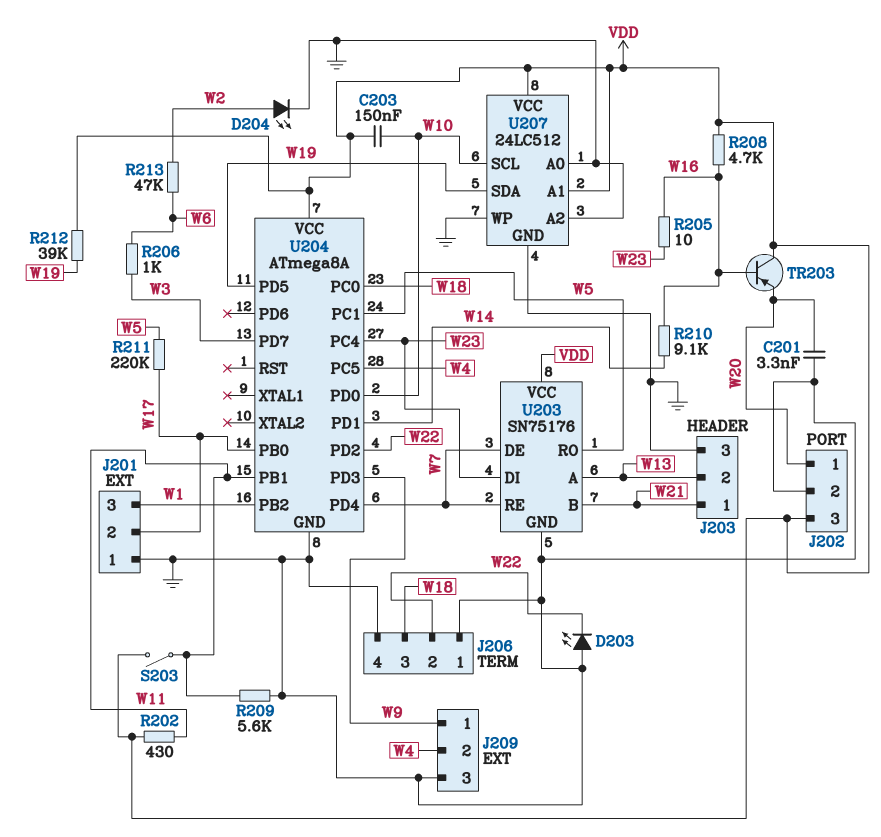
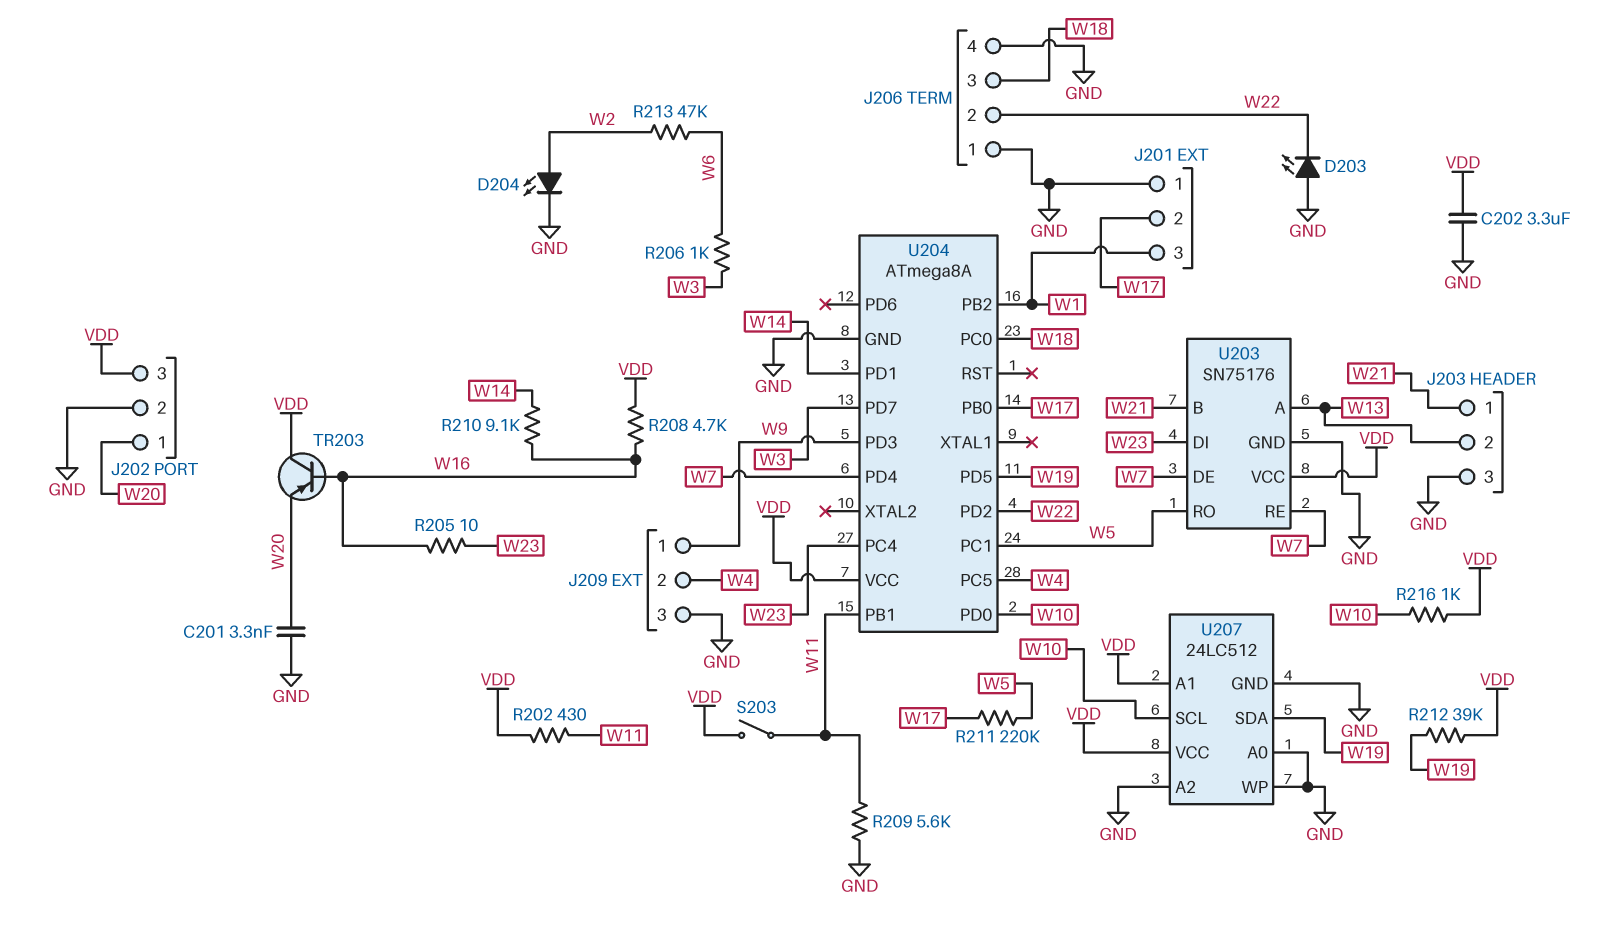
C202: none -> 3.3uF (GND, VDD)
C203: 150nF (VDD, W10) -> none
R216: none -> 1k (VDD, W10)

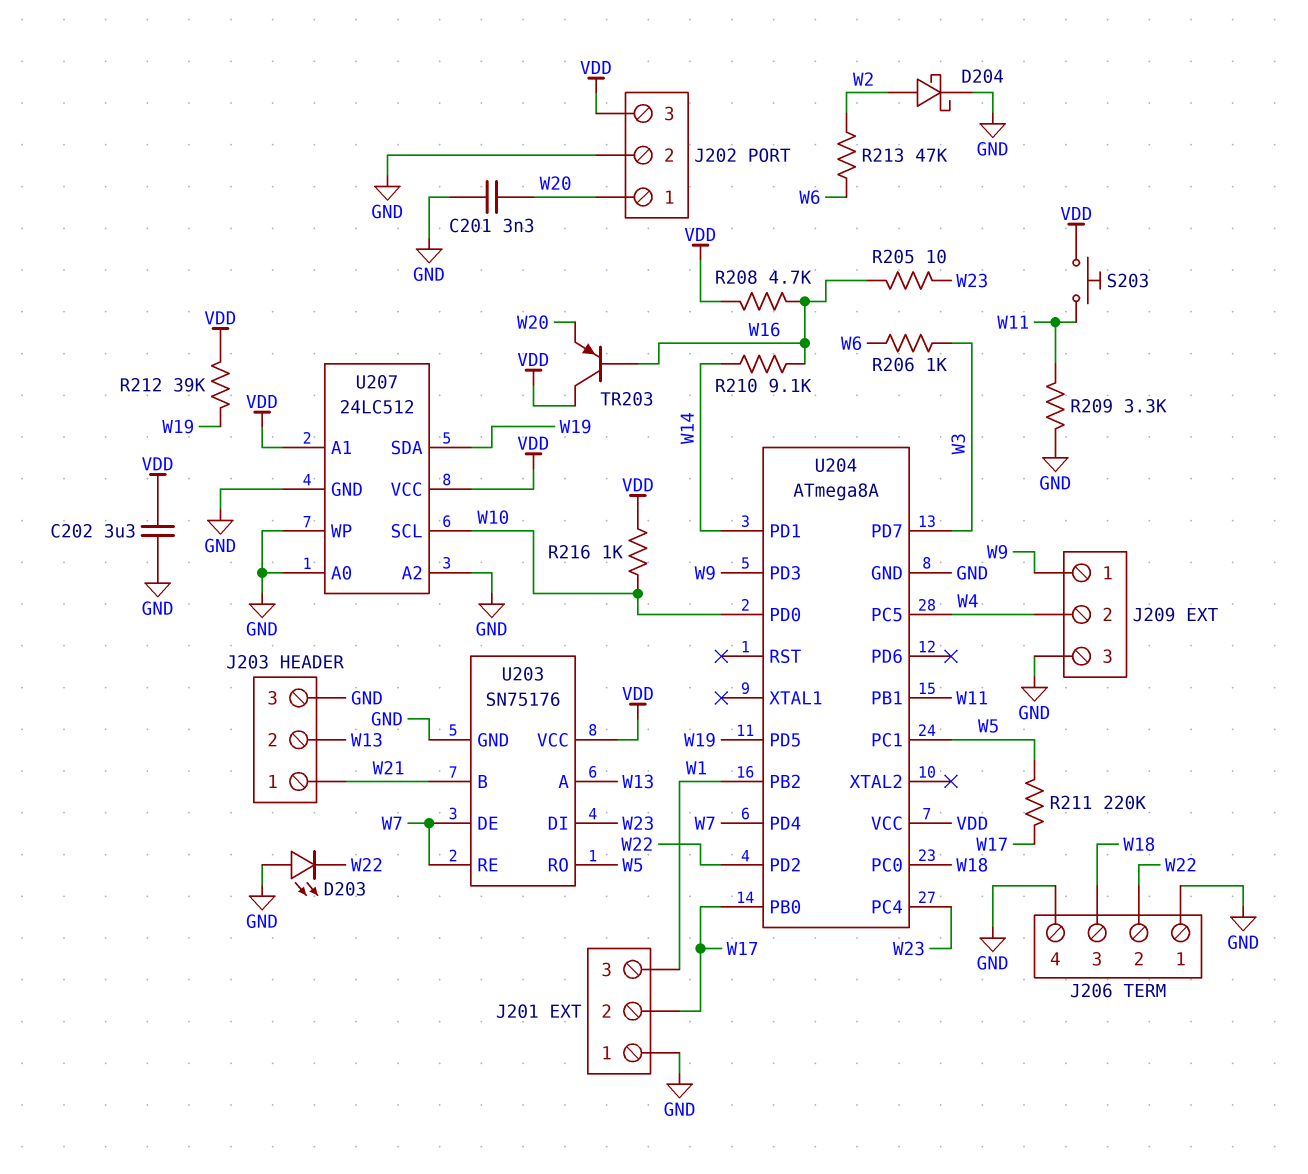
D204: LED (A W2, K GND) -> schottky (A W2, K GND)
R202: 430 (VDD, W11) -> none
R209: 5.6k (GND, W11) -> 3.3k (GND, W11)
S203: switch (VDD, W11) -> button (VDD, W11)

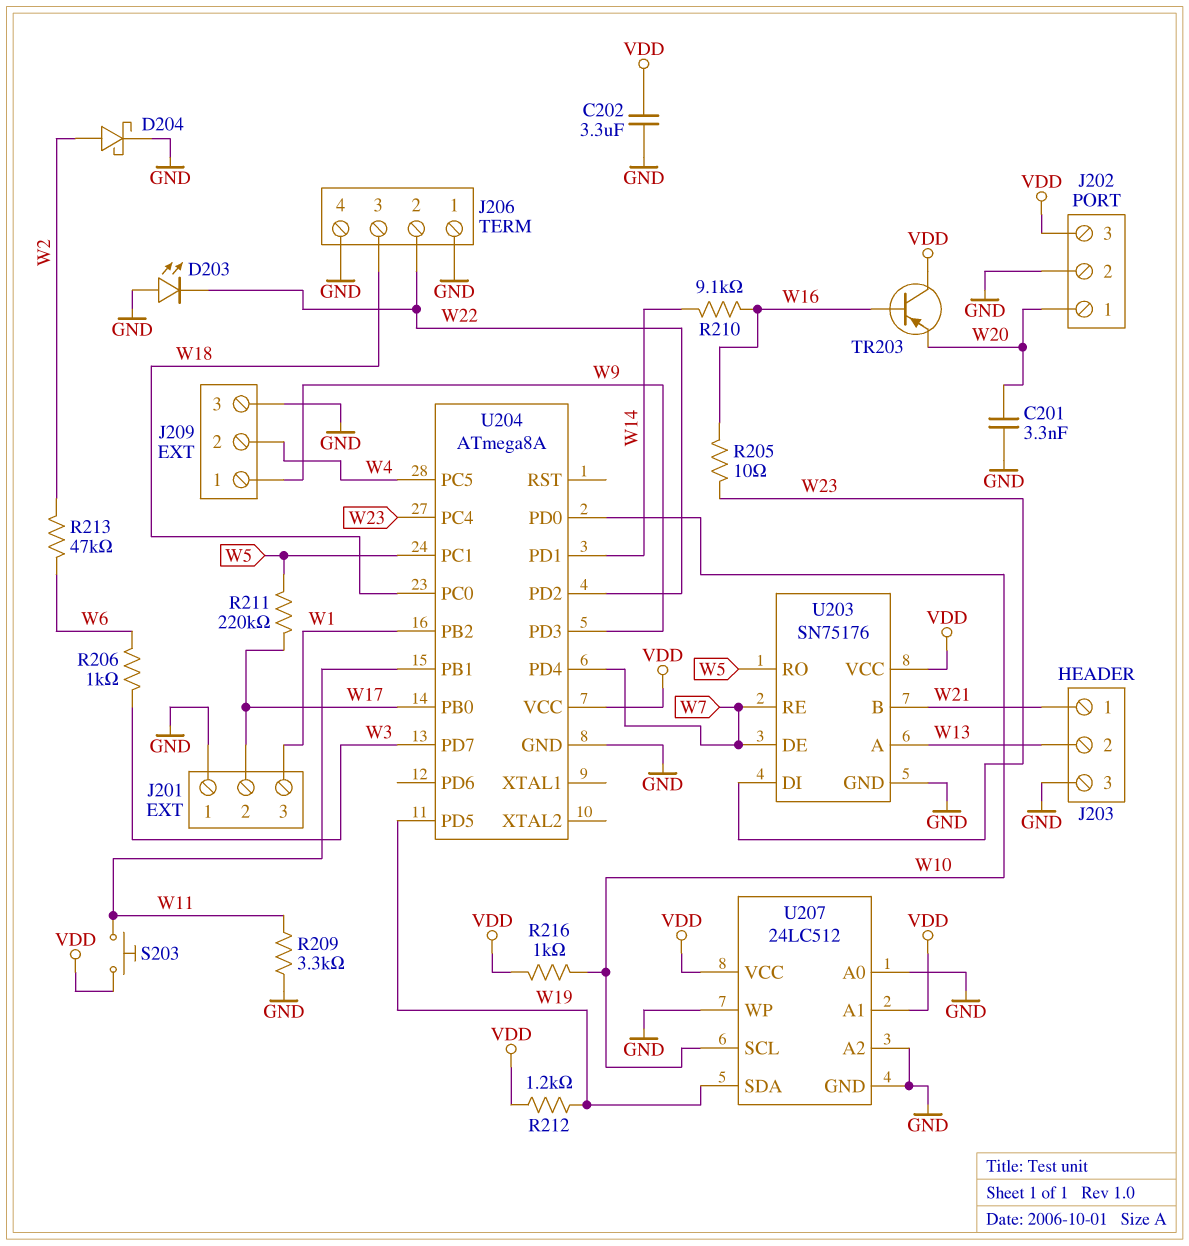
R208: 4.7k (VDD, W16) -> none
R212: 39k (VDD, W19) -> 1.2k (VDD, W19)

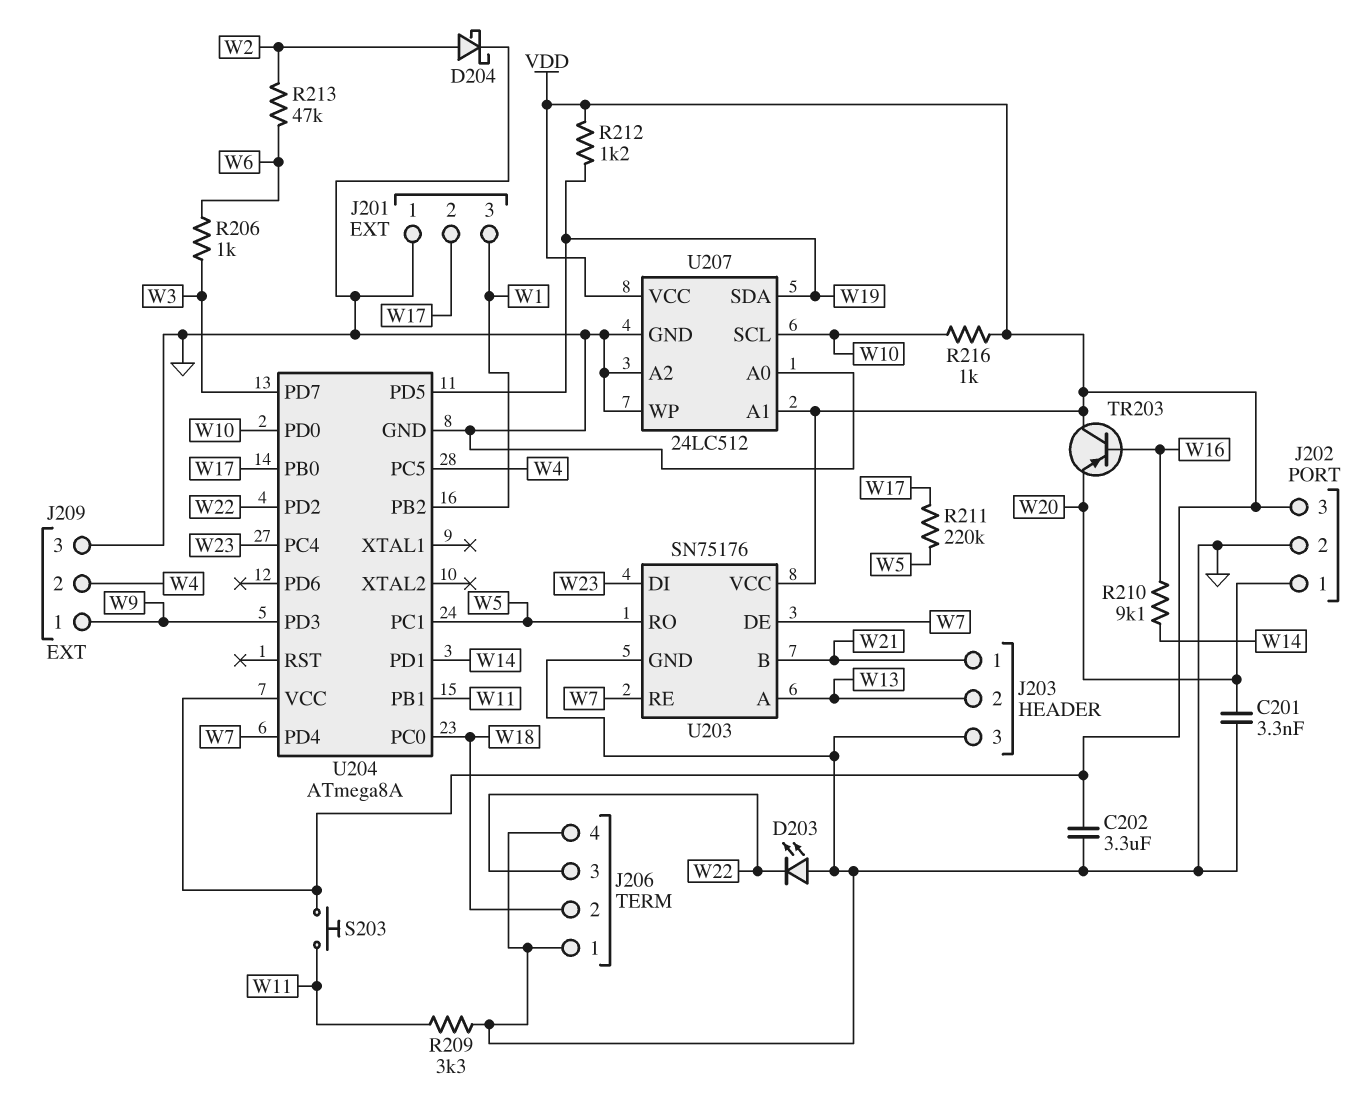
J206 pin 2: W22 -> W18
J206 pin 3: W18 -> W22
R205: 10 (W16, W23) -> none

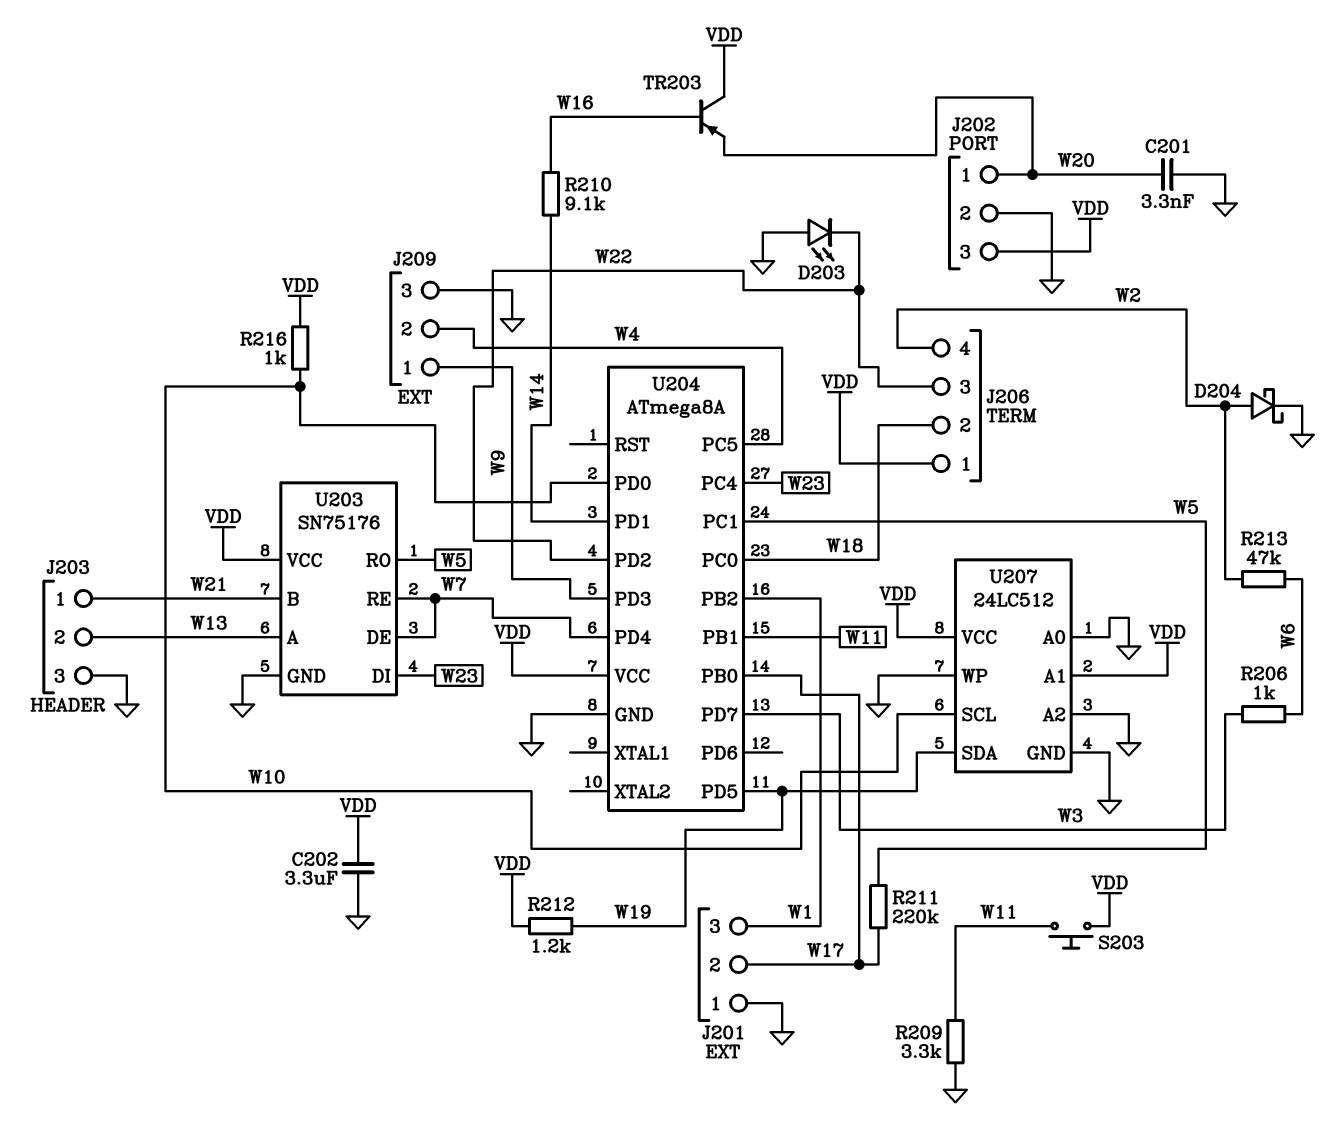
J206 pin 1: GND -> VDD
J206 pin 4: GND -> W2

